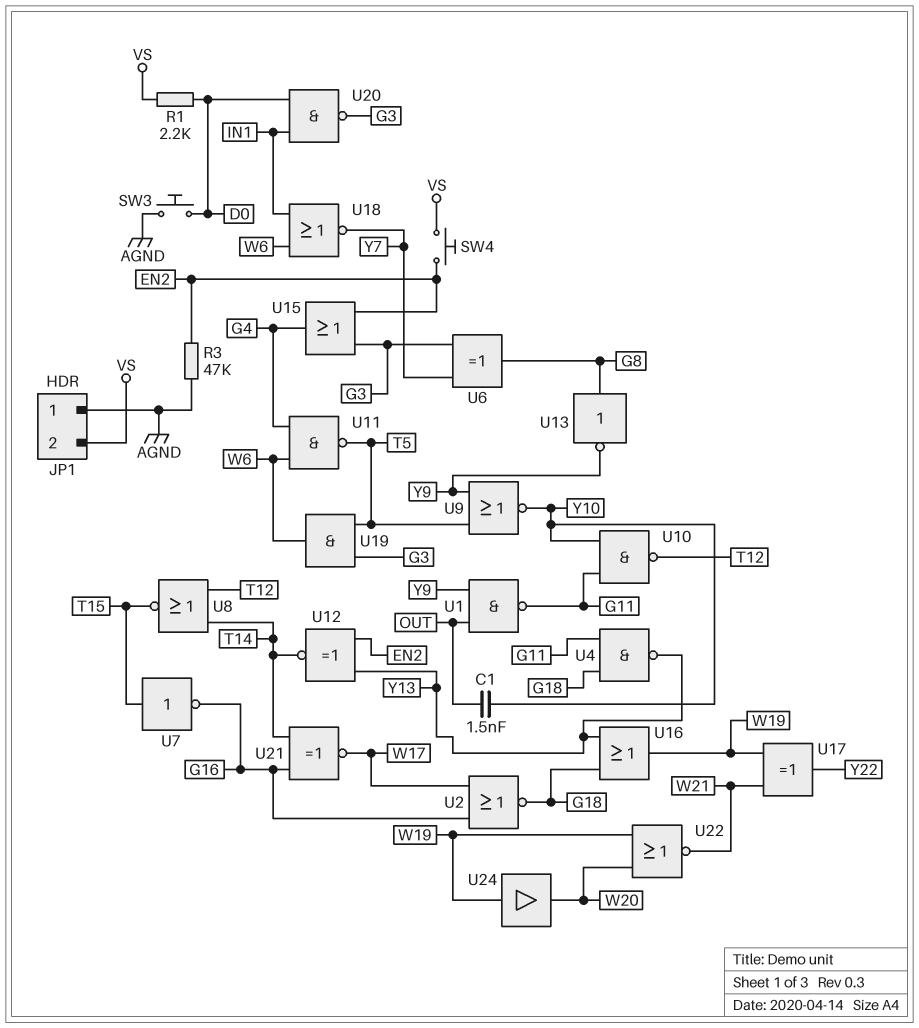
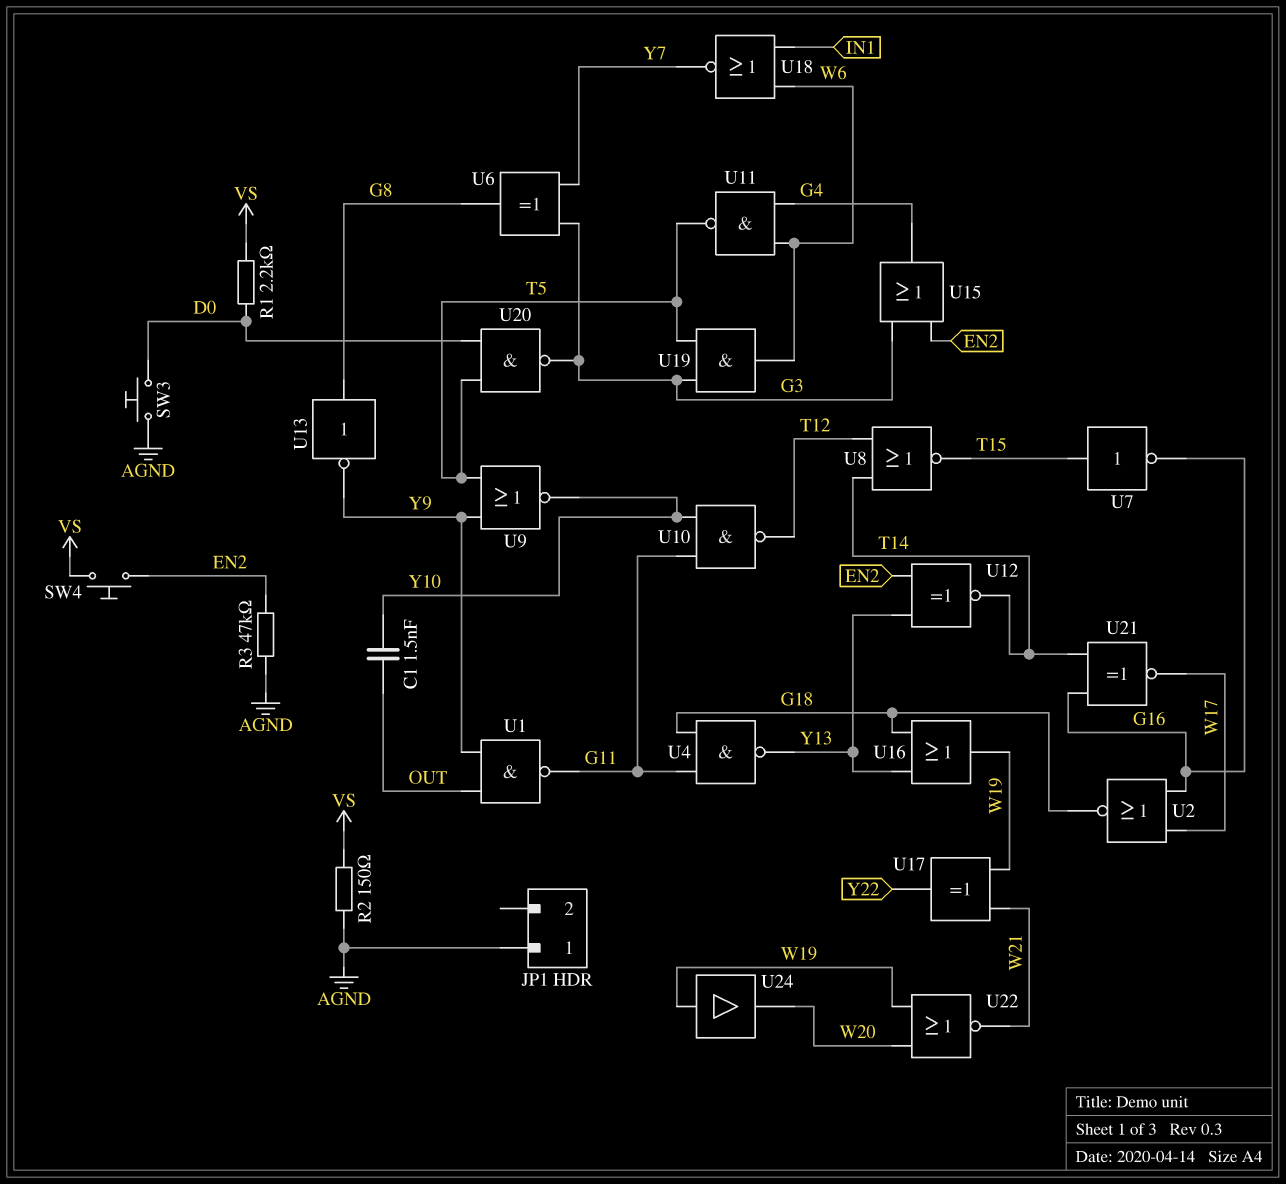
JP1 pin 2: VS -> none
R2: none -> 150 (AGND, VS)
U20: NAND (in D0, in IN1, out G3) -> NAND (in D0, in T5, out G3)

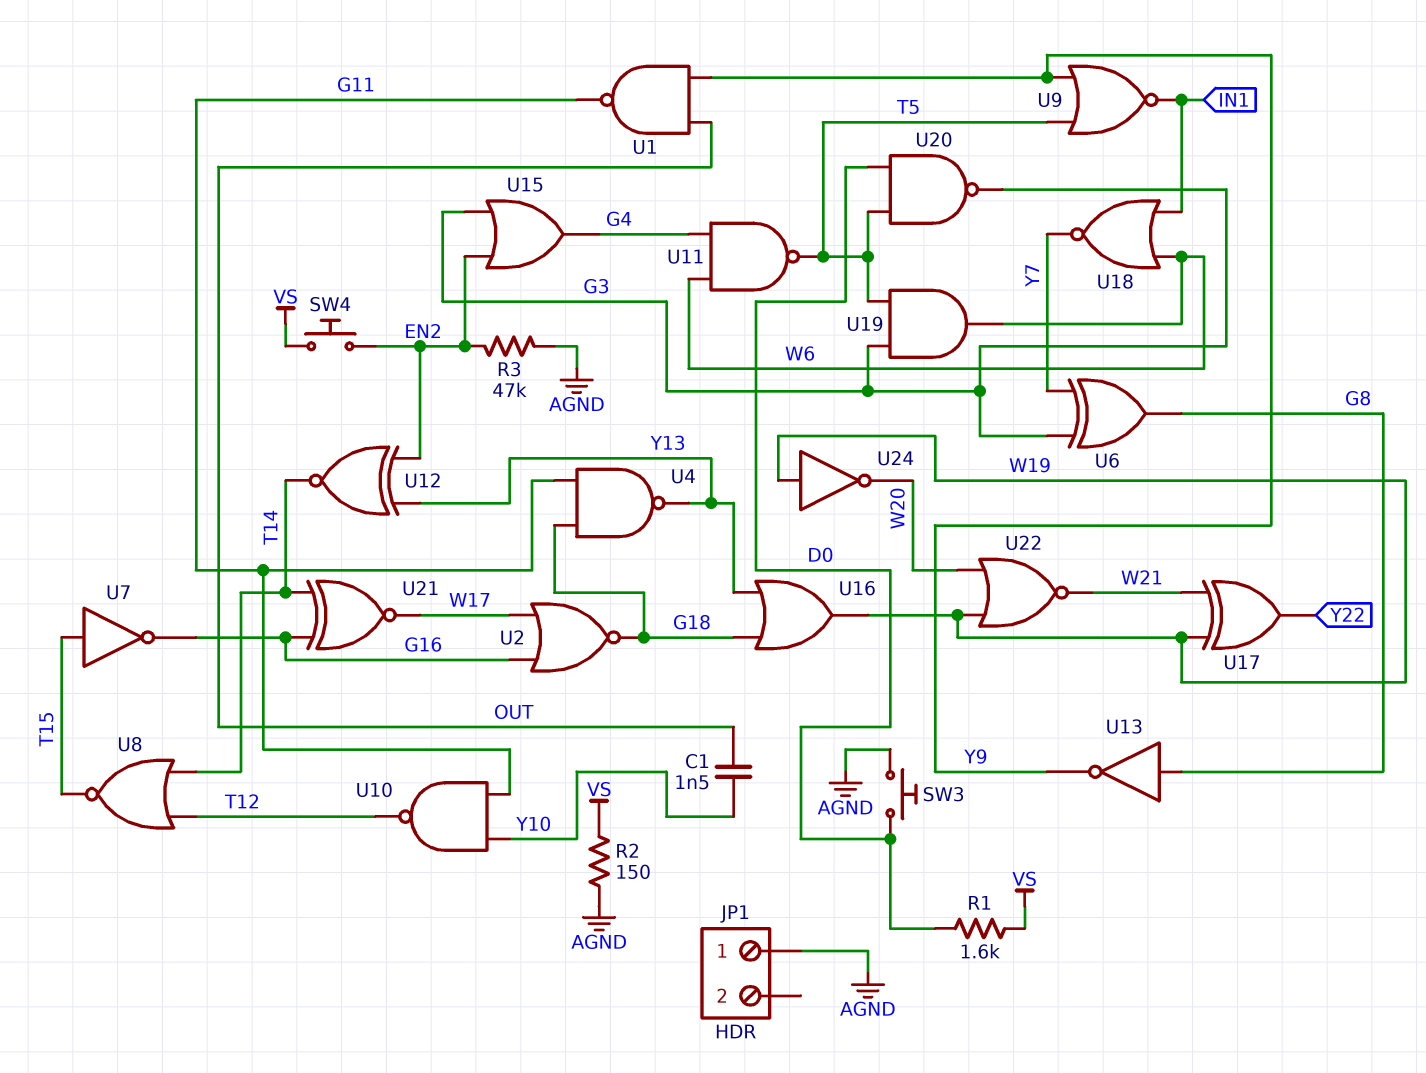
R1: 2.2k (D0, VS) -> 1.6k (D0, VS)
U9: NOR (in T5, in Y9, out Y10) -> NOR (in T5, in Y9, out IN1)
U24: buffer (in W19, out W20) -> NOT (in W19, out W20)

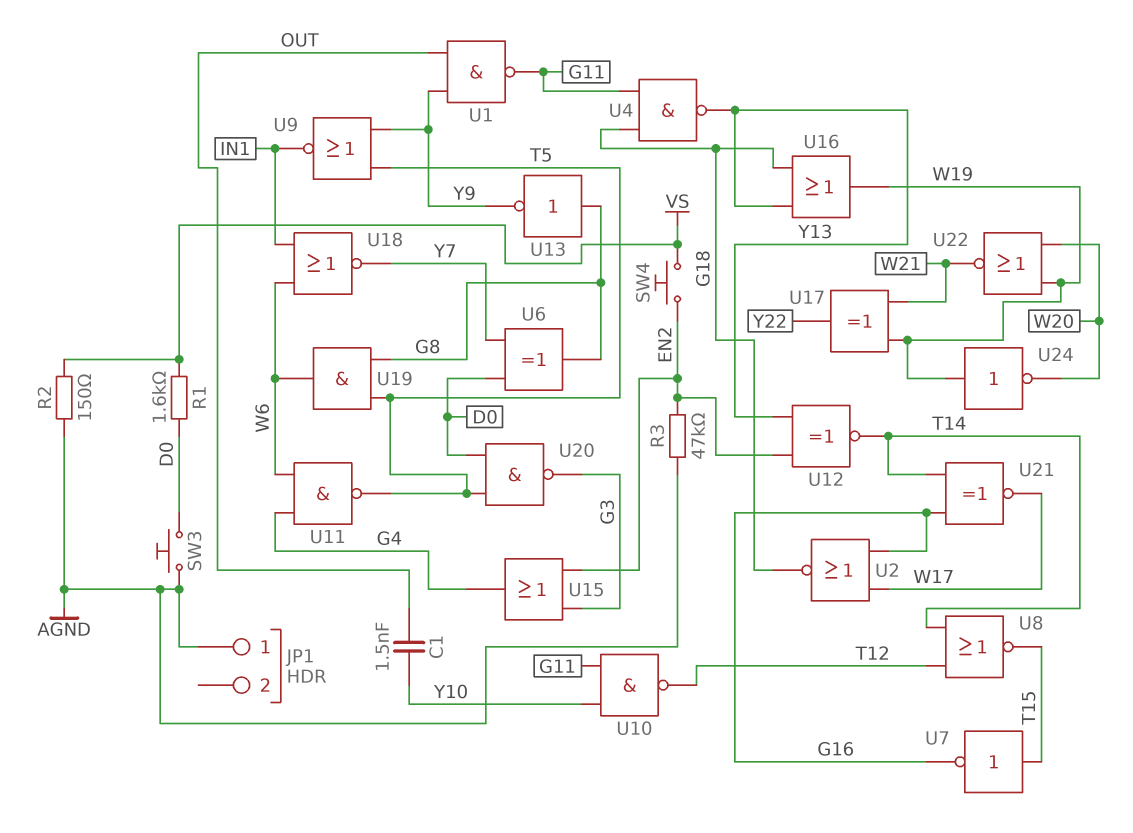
U6: XOR (in G3, in Y7, out G8) -> XOR (in D0, in Y7, out G8)
U19: AND (in G3, in T5, out W6) -> AND (in G8, in T5, out W6)

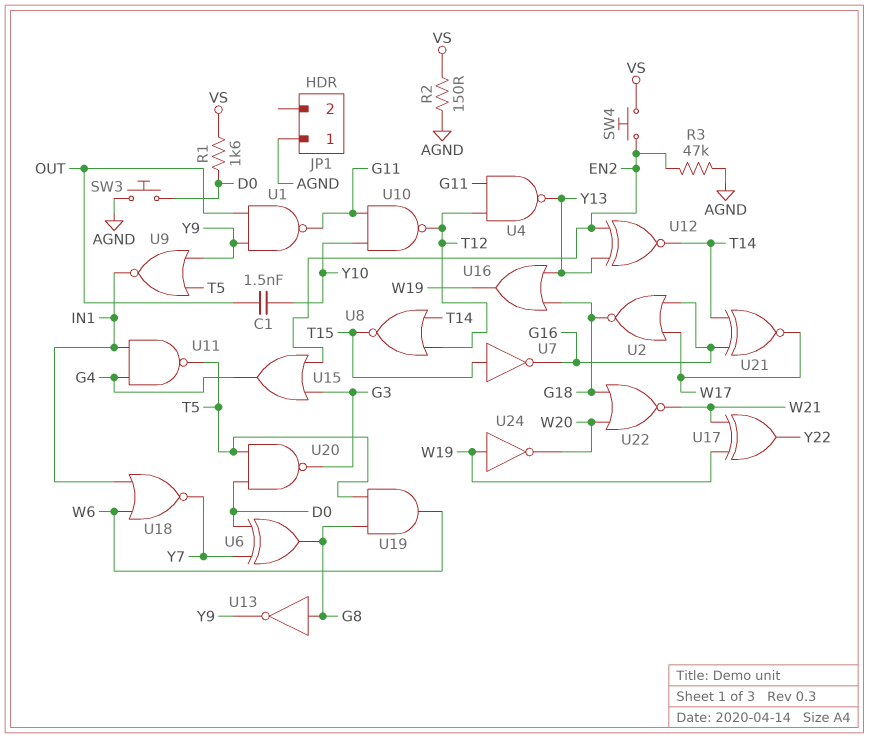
U4: NAND (in G11, in G18, out Y13) -> NAND (in G11, in T12, out Y13)
U11: NAND (in G4, in W6, out T5) -> NAND (in G4, in IN1, out T5)
U22: NOR (in W19, in W20, out W21) -> NOR (in G18, in W20, out W21)

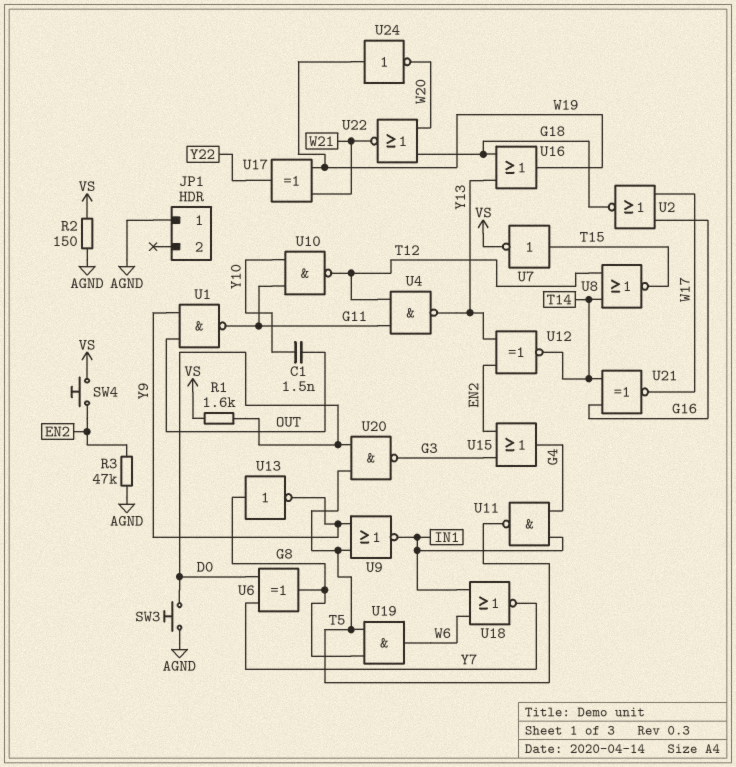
U7: NOT (in T15, out G16) -> NOT (in T15, out VS)

